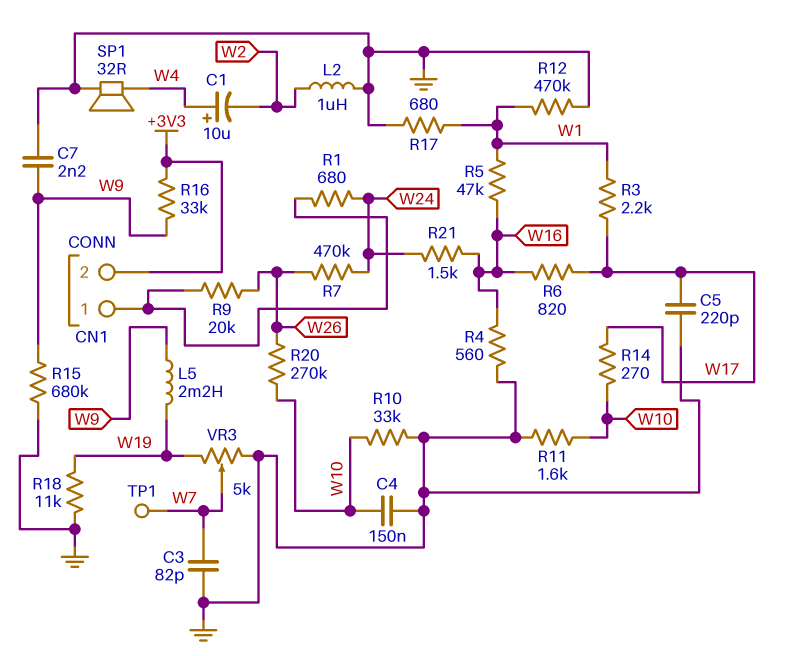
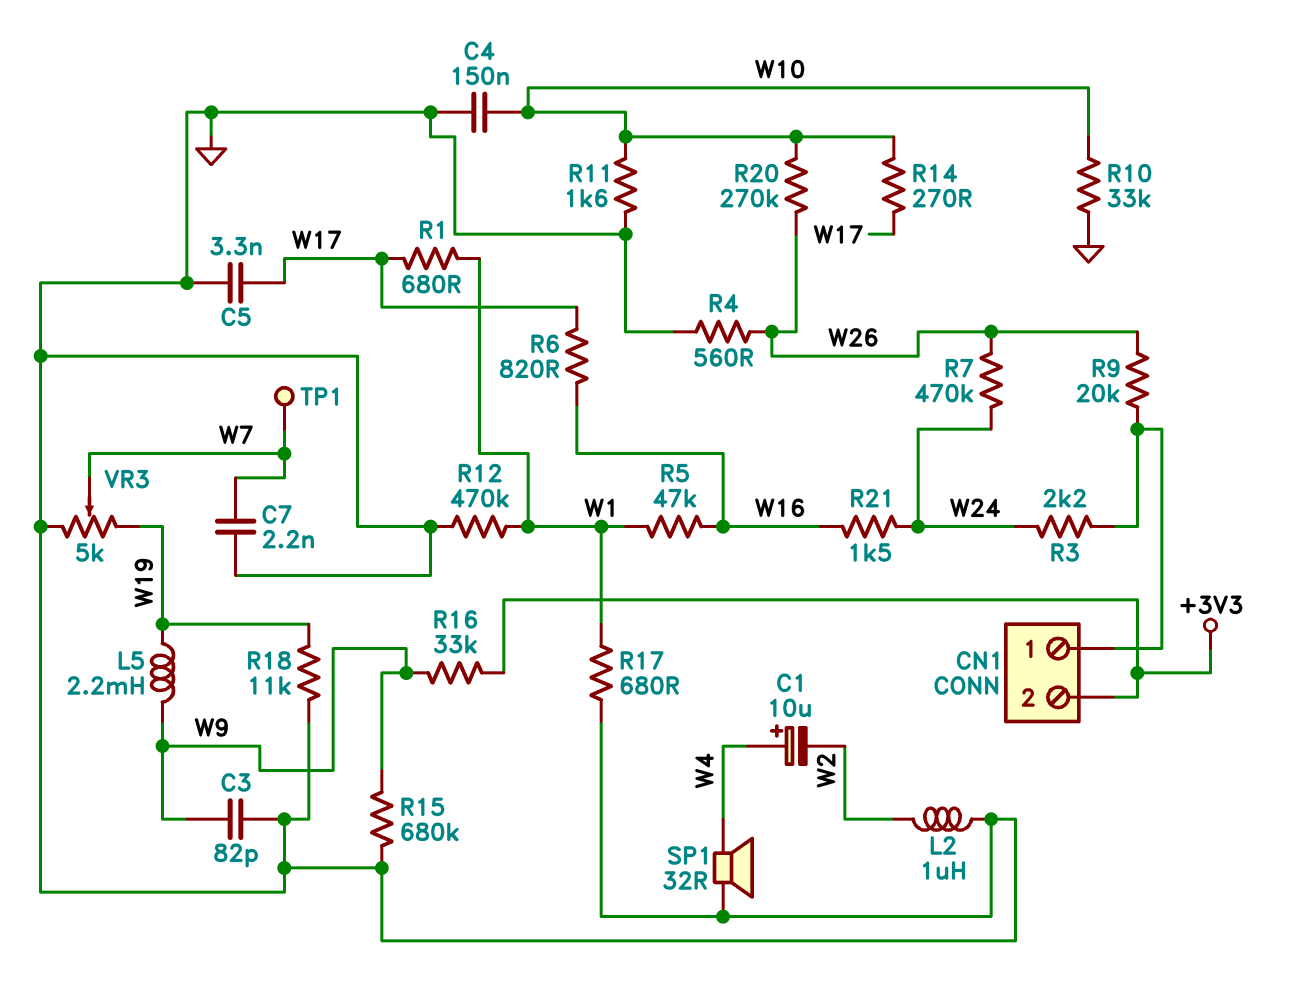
C3: 82pF (GND, W7) -> 82pF (GND, W9)
C5: 220pF (GND, W17) -> 3.3nF (GND, W17)
C7: 2.2nF (GND, W9) -> 2.2nF (GND, W7)
R1: 680 (CN1/1, W24) -> 680 (W1, W17)
R3: 2.2k (W1, W17) -> 2.2k (CN1/1, W24)
R4: 560 (GND, W16) -> 560 (GND, W26)

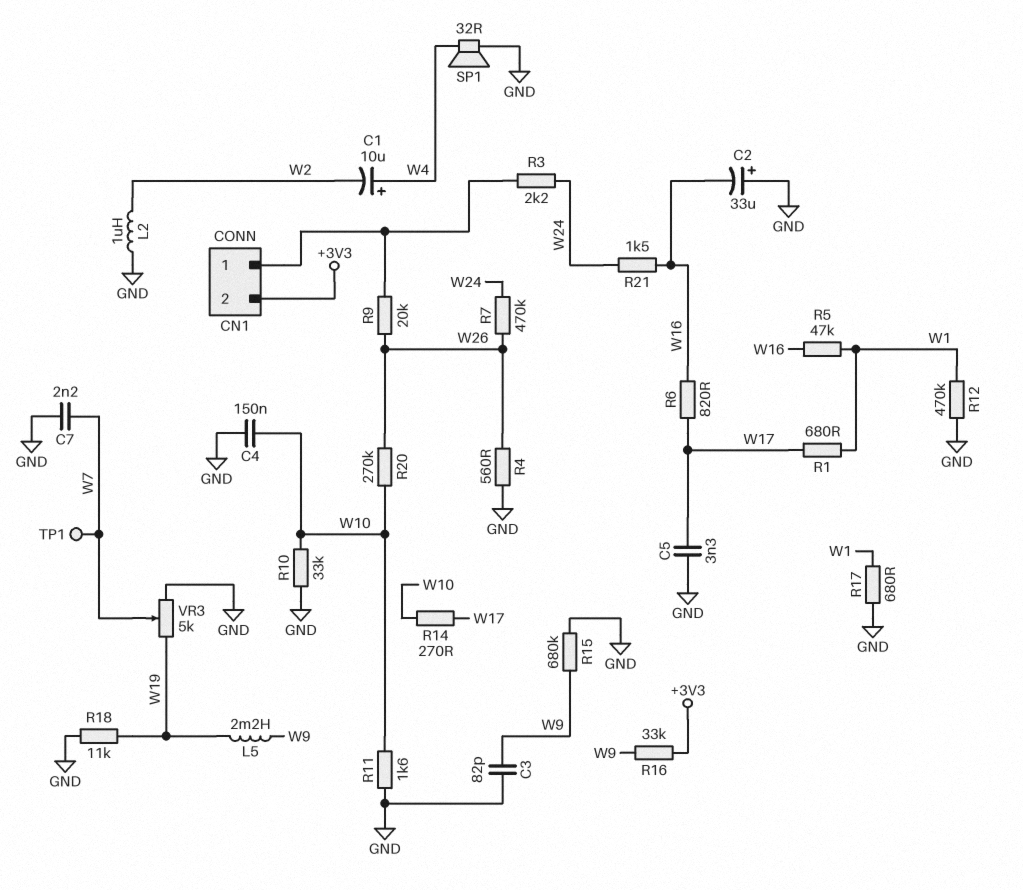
C2: none -> 33uF (plus GND, minus W16)

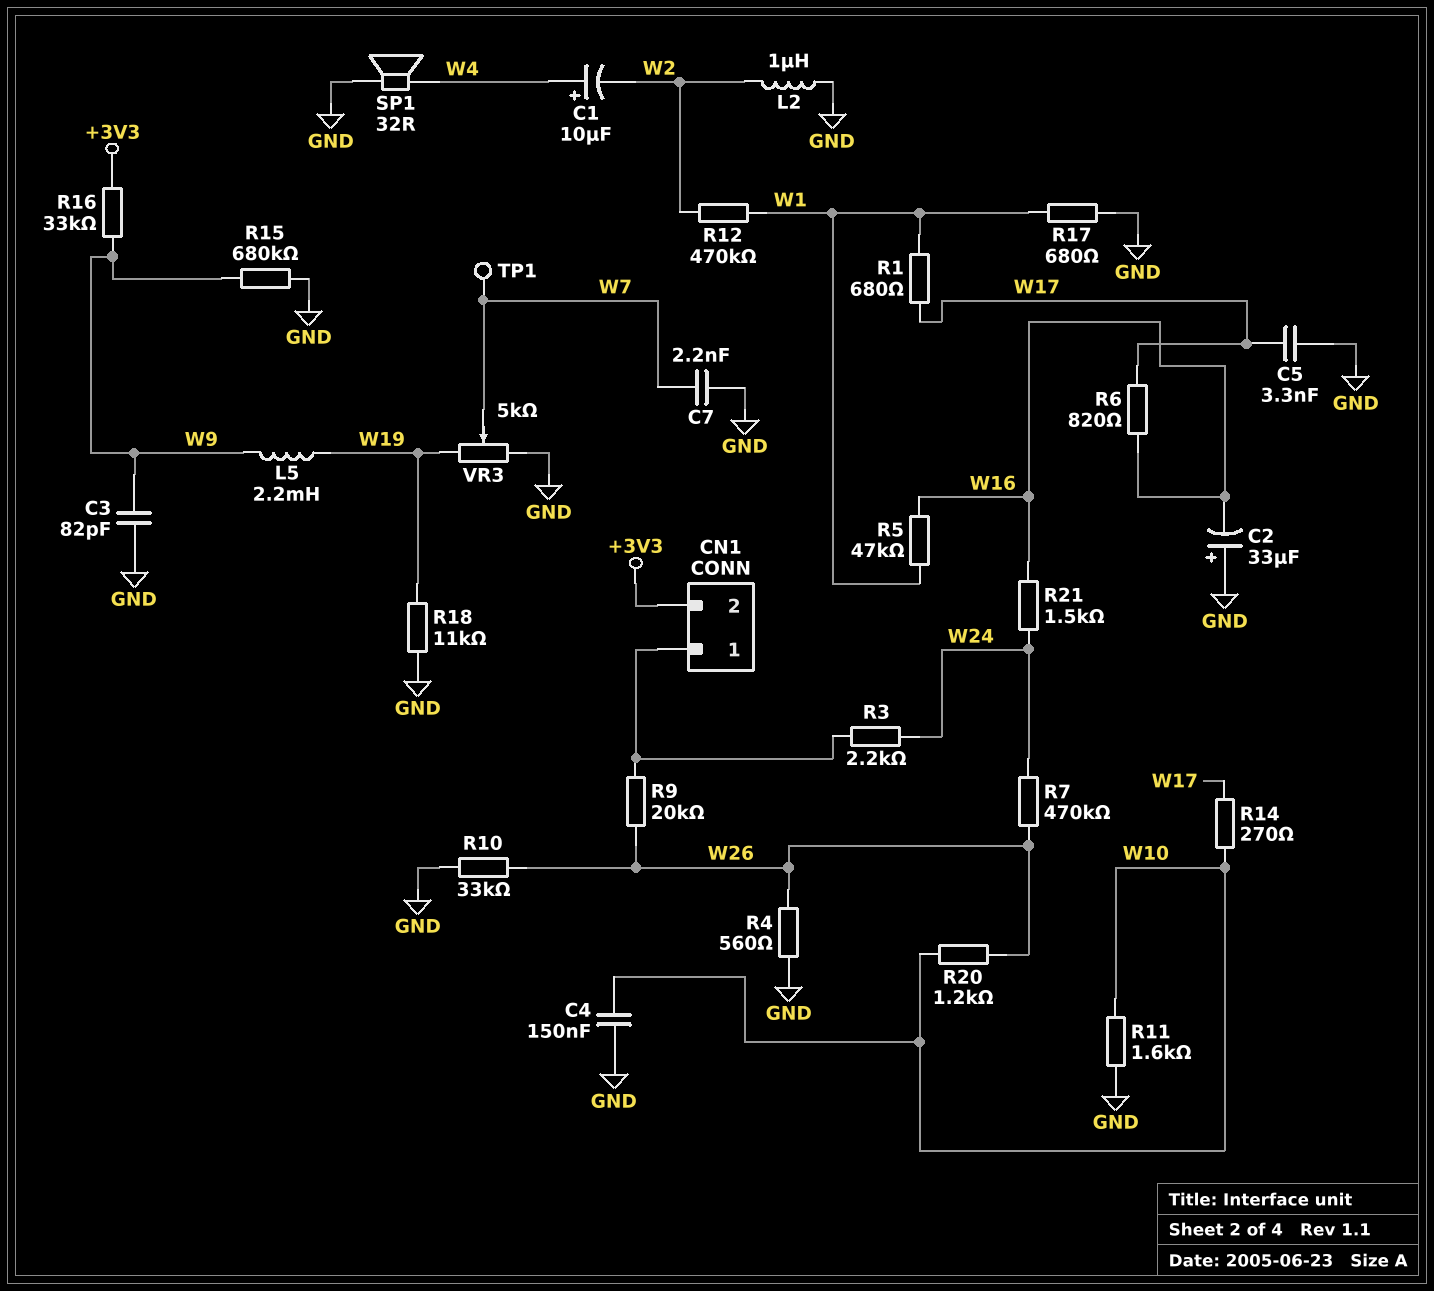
R10: 33k (GND, W10) -> 33k (GND, W26)
R12: 470k (GND, W1) -> 470k (W1, W2)
R20: 270k (W10, W26) -> 1.2k (W10, W26)

